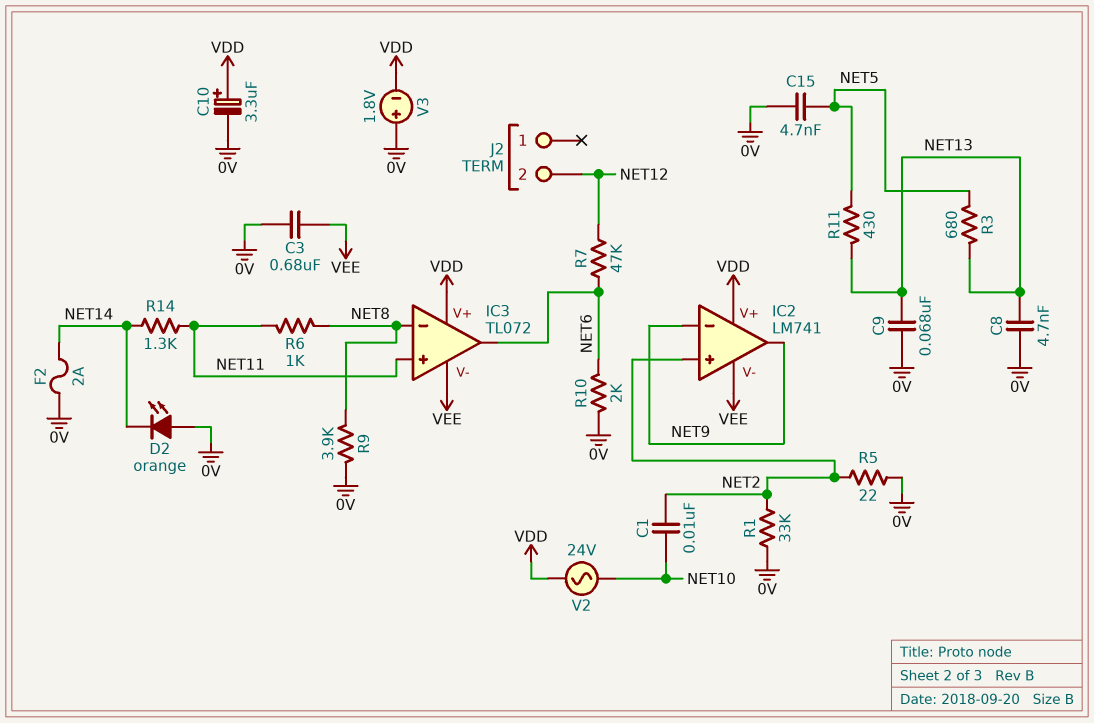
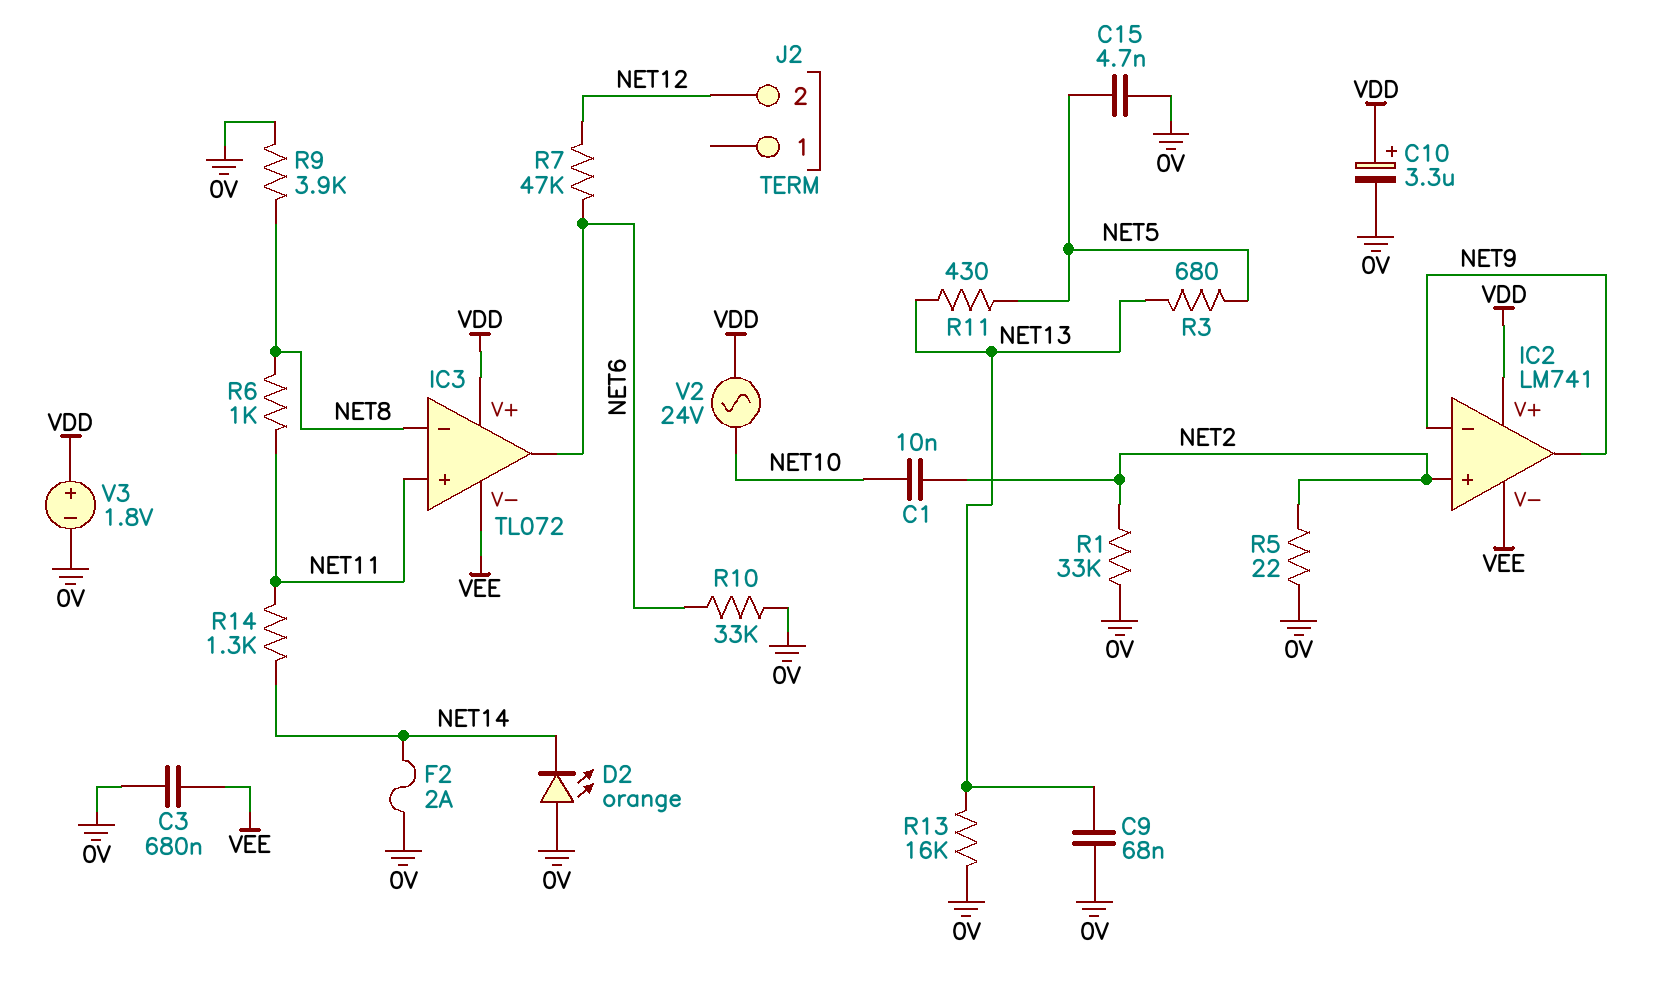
C8: 4.7nF (0V, NET13) -> none
R10: 2k (0V, NET6) -> 33k (0V, NET6)
R13: none -> 16k (0V, NET13)
V3: 1.8V (plus 0V, minus VDD) -> 1.8V (plus VDD, minus 0V)

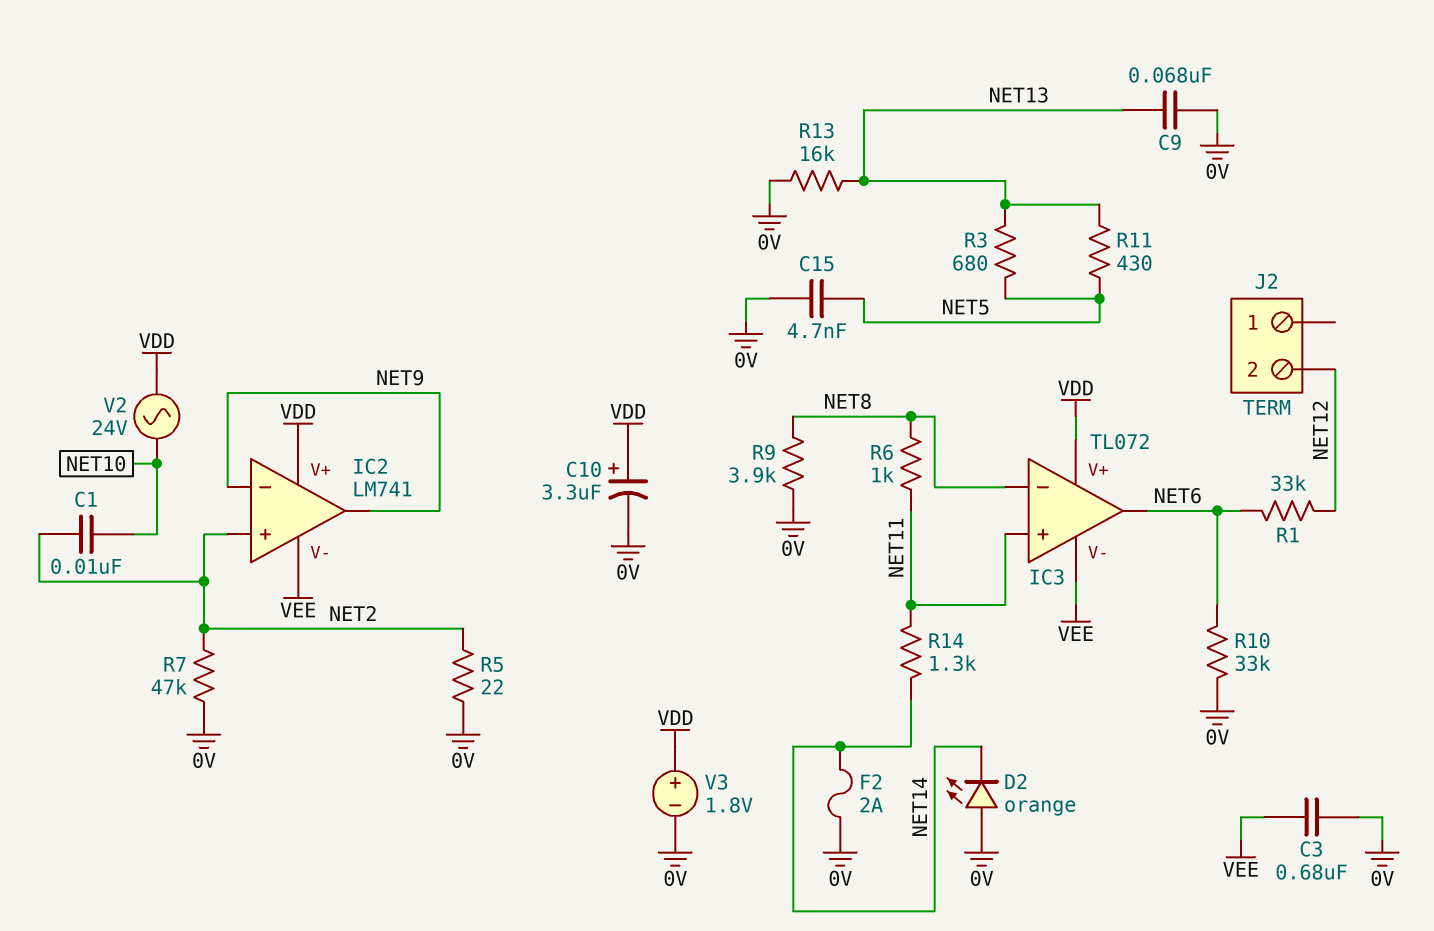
R1: 33k (0V, NET2) -> 33k (NET6, NET12)
R7: 47k (NET6, NET12) -> 47k (0V, NET2)

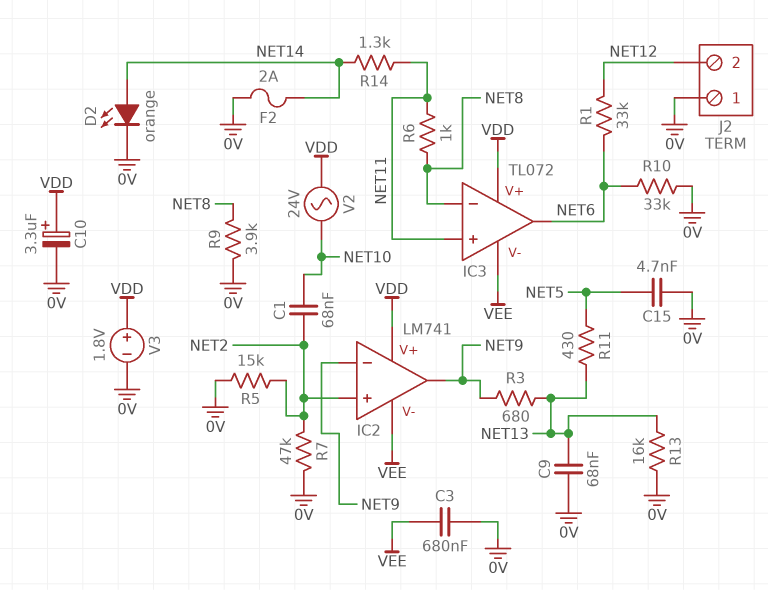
C1: 10nF (NET2, NET10) -> 68nF (NET2, NET10)
D2: LED orange (A 0V, K NET14) -> LED orange (A NET14, K 0V)
J2 pin 1: none -> 0V
R3: 680 (NET5, NET13) -> 680 (NET9, NET13)
R5: 22 (0V, NET2) -> 15k (0V, NET2)

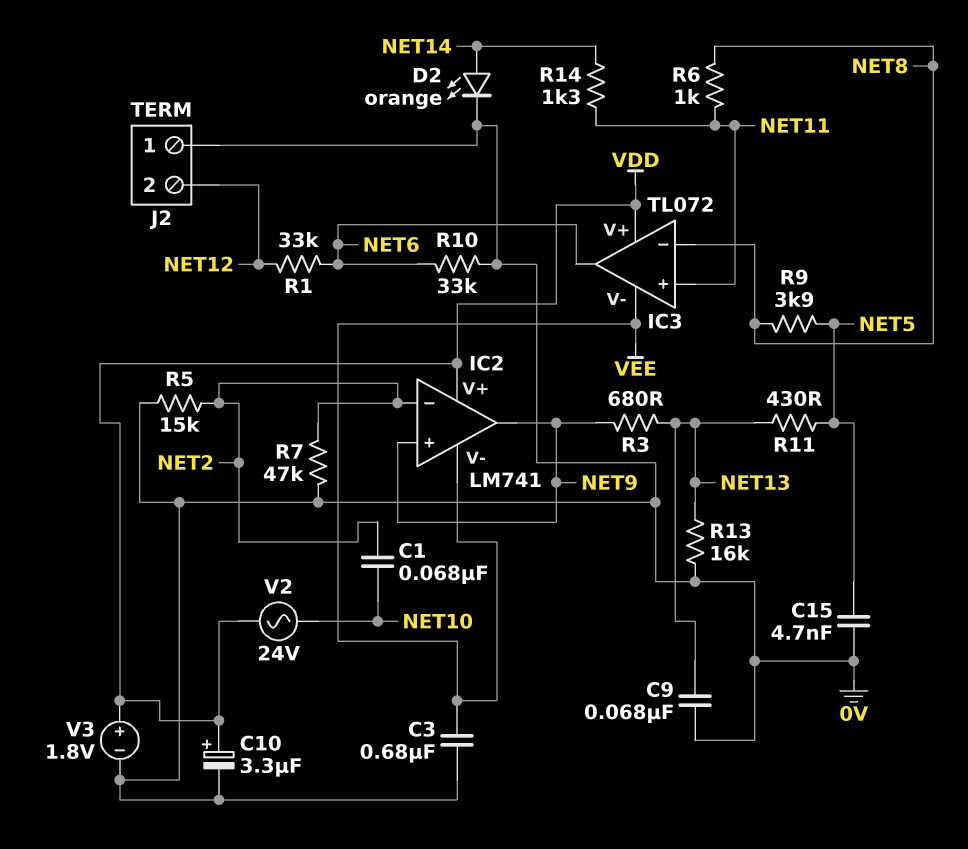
F2: 2A (0V, NET14) -> none
IC2 pin in+: NET2 -> NET9
IC2 pin in-: NET9 -> NET2
R9: 3.9k (0V, NET8) -> 3.9k (NET5, NET8)

